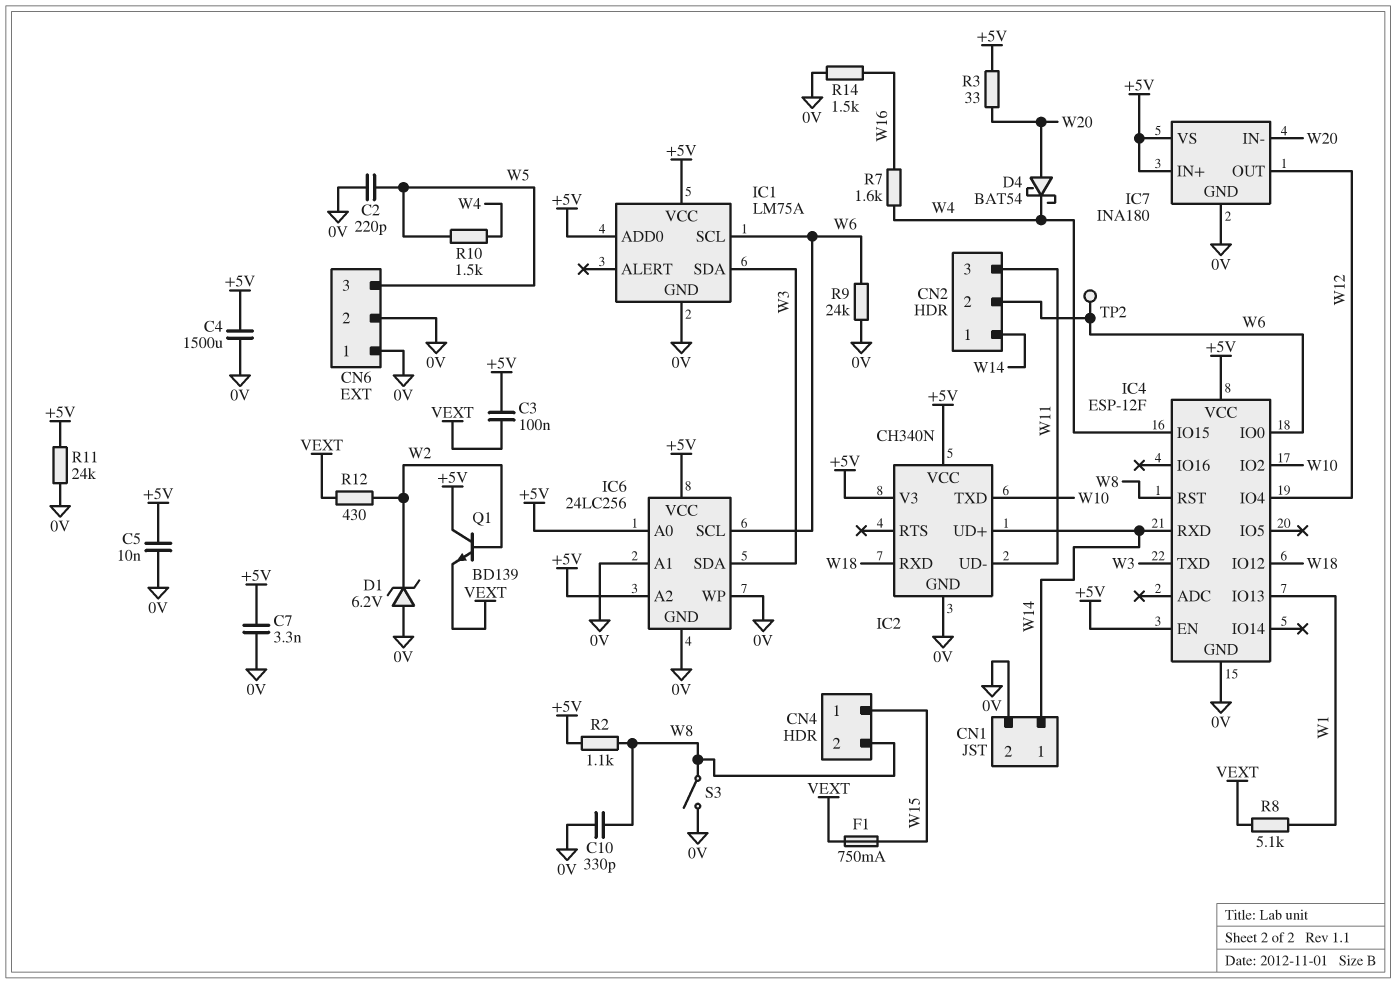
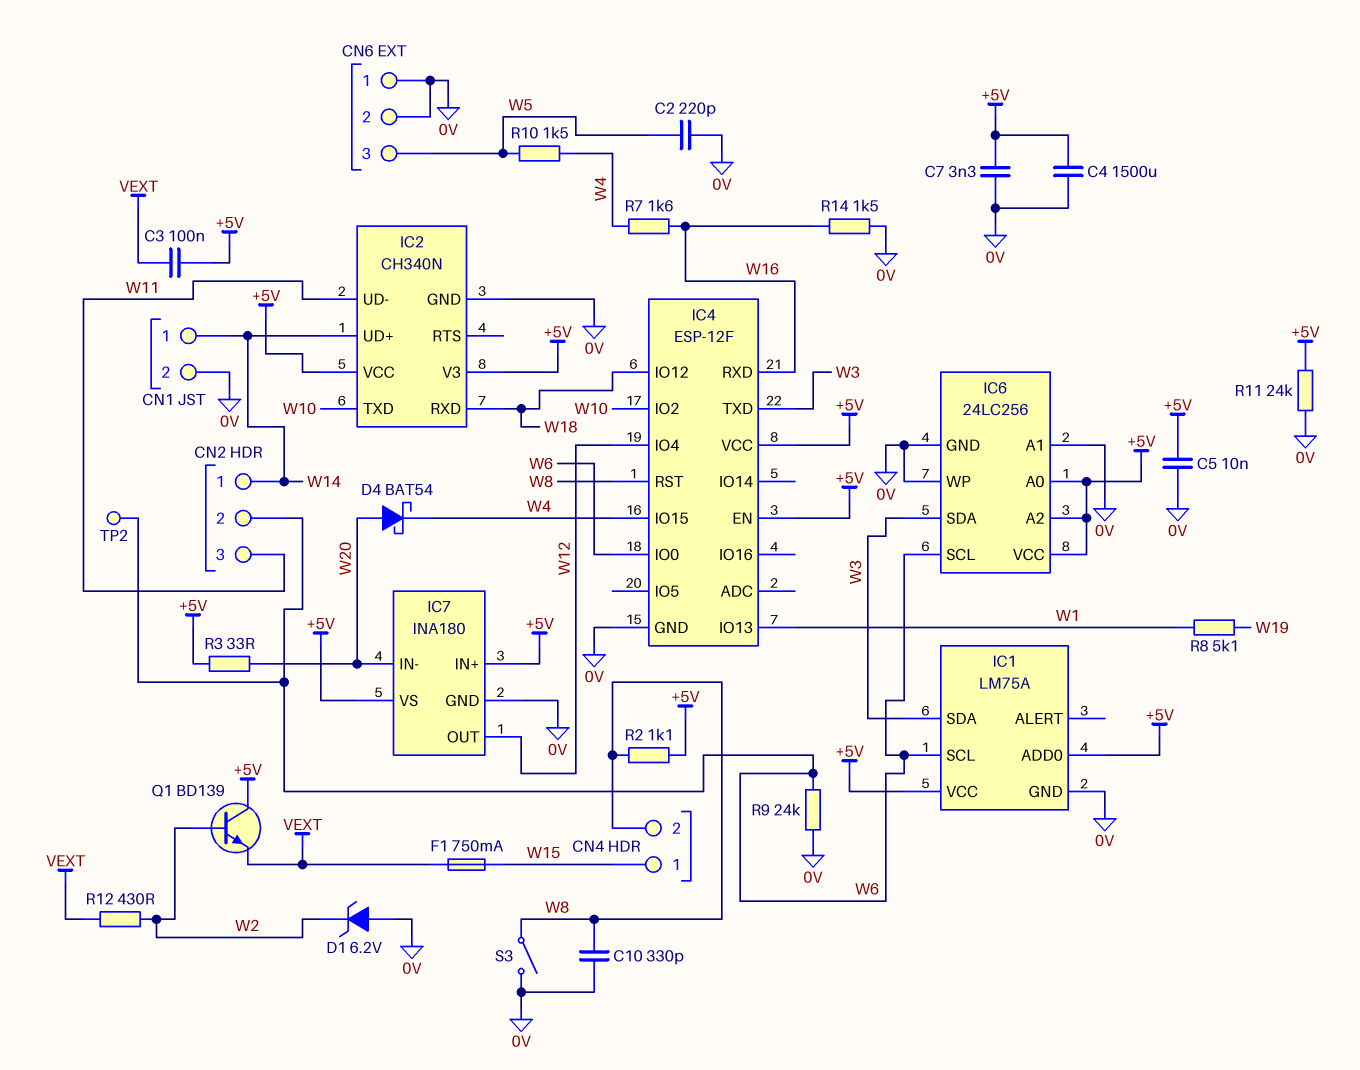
IC4 pin RXD: W14 -> W16
R8: 5.1k (VEXT, W1) -> 5.1k (W1, W19)

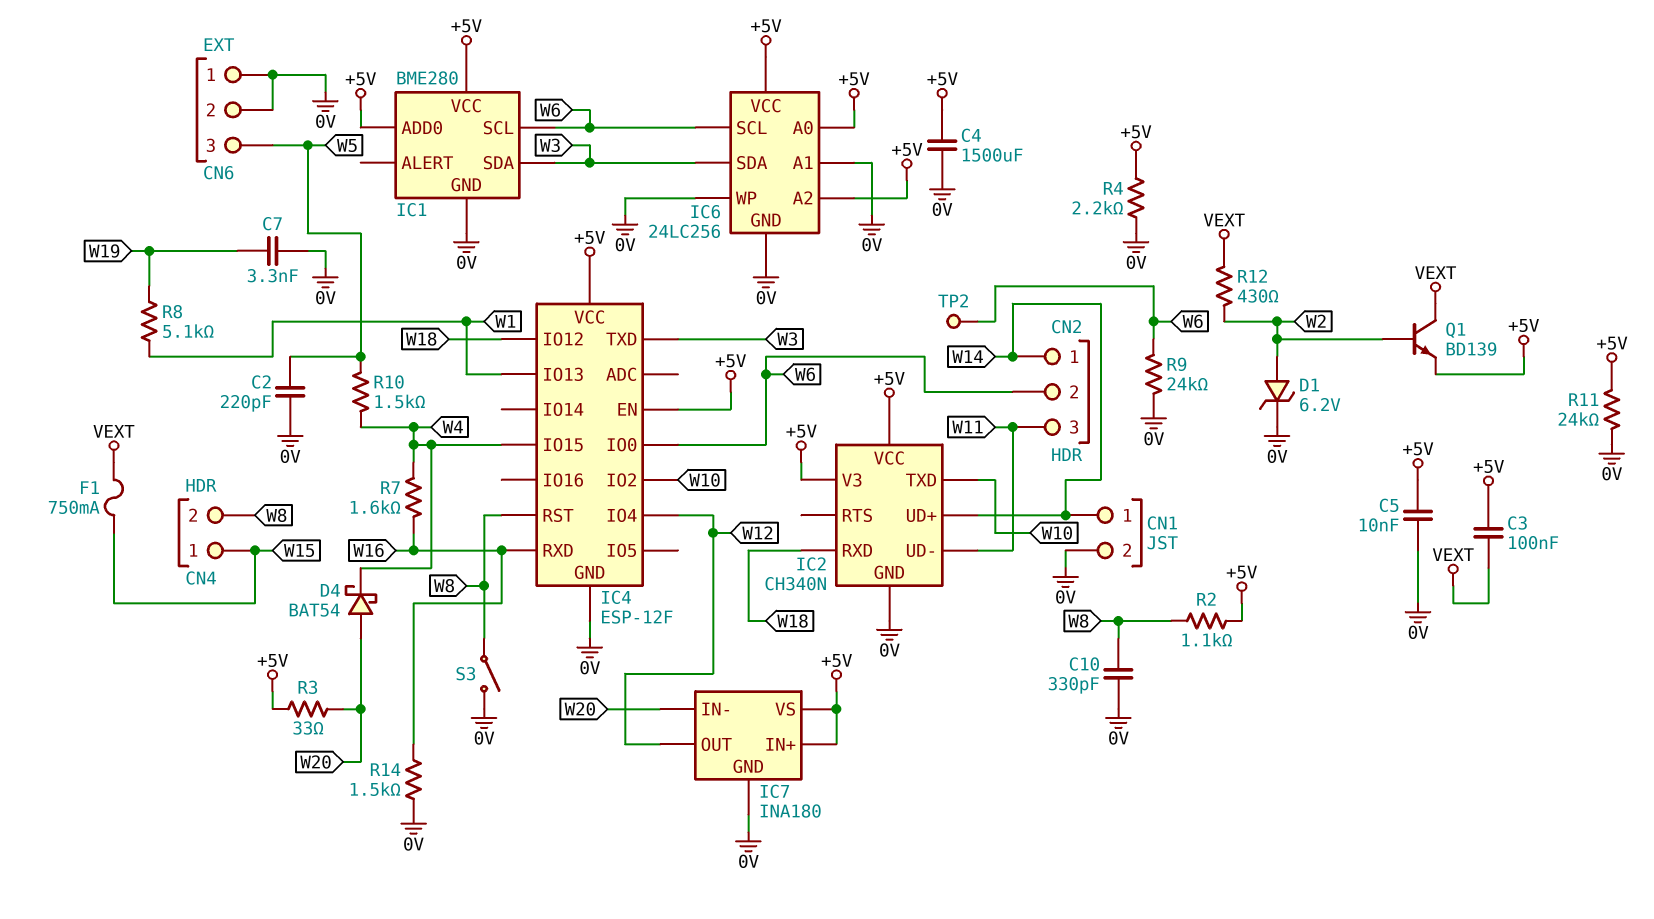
C7: 3.3nF (+5V, 0V) -> 3.3nF (0V, W19)
D1: zener 6.2V (A 0V, K W2) -> zener 6.2V (A W2, K 0V)
IC1: LM75A -> BME280
Q1: NPN BD139 (B W2, C +5V, E VEXT) -> NPN BD139 (B W2, C VEXT, E +5V)
R4: none -> 2.2k (+5V, 0V)

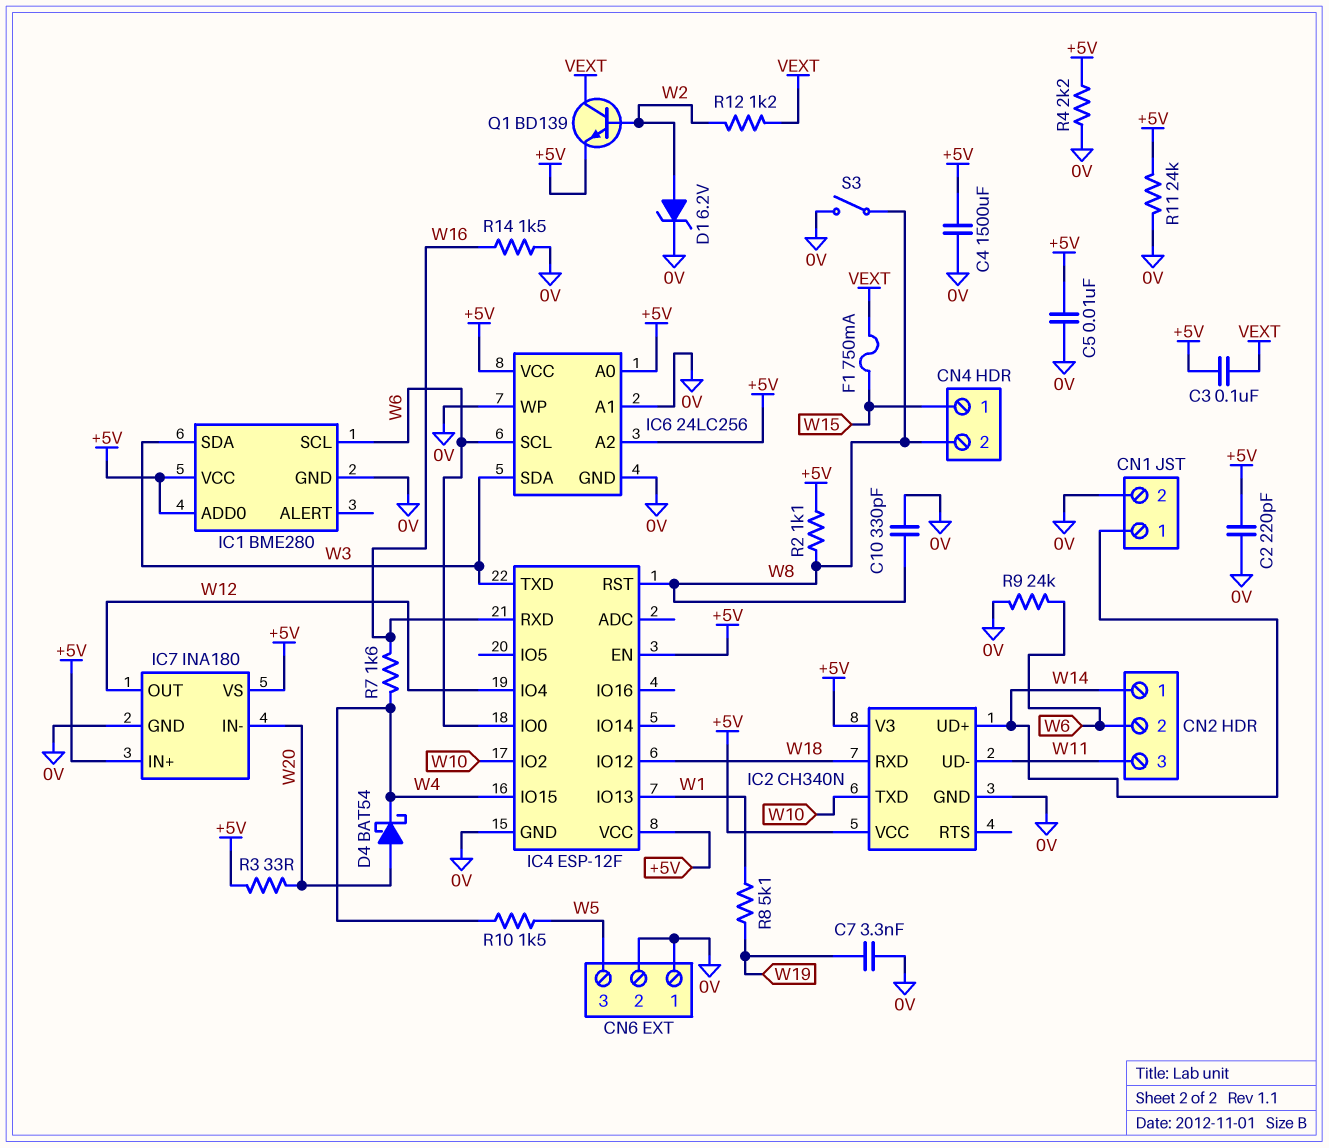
C2: 220pF (0V, W5) -> 220pF (+5V, 0V)
R12: 430 (VEXT, W2) -> 1.2k (VEXT, W2)
TP2: test point (W6) -> none

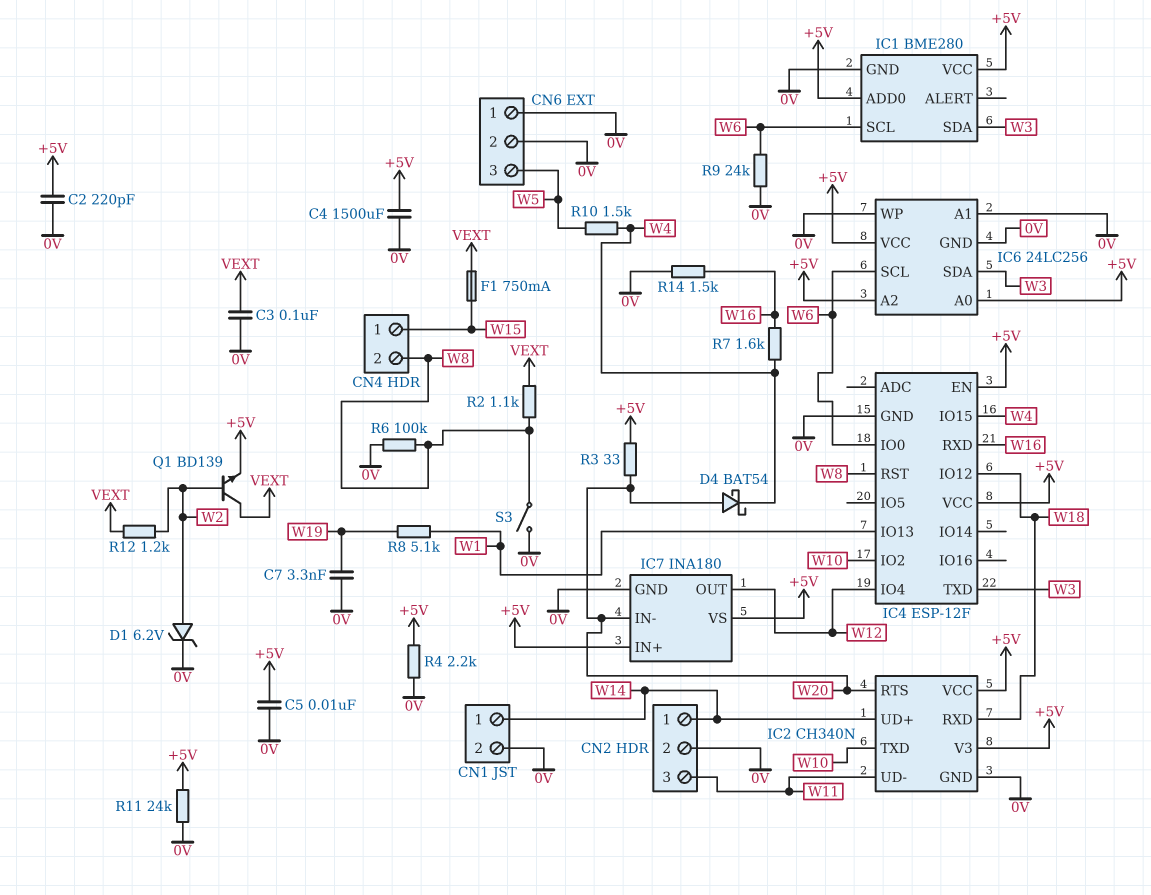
C3: 100nF (+5V, VEXT) -> 100nF (0V, VEXT)
C10: 330pF (0V, W8) -> none
CN2 pin 2: W6 -> 0V
IC2 pin RTS: none -> W20
R2: 1.1k (+5V, W8) -> 1.1k (VEXT, W8)
R6: none -> 100k (0V, W8)

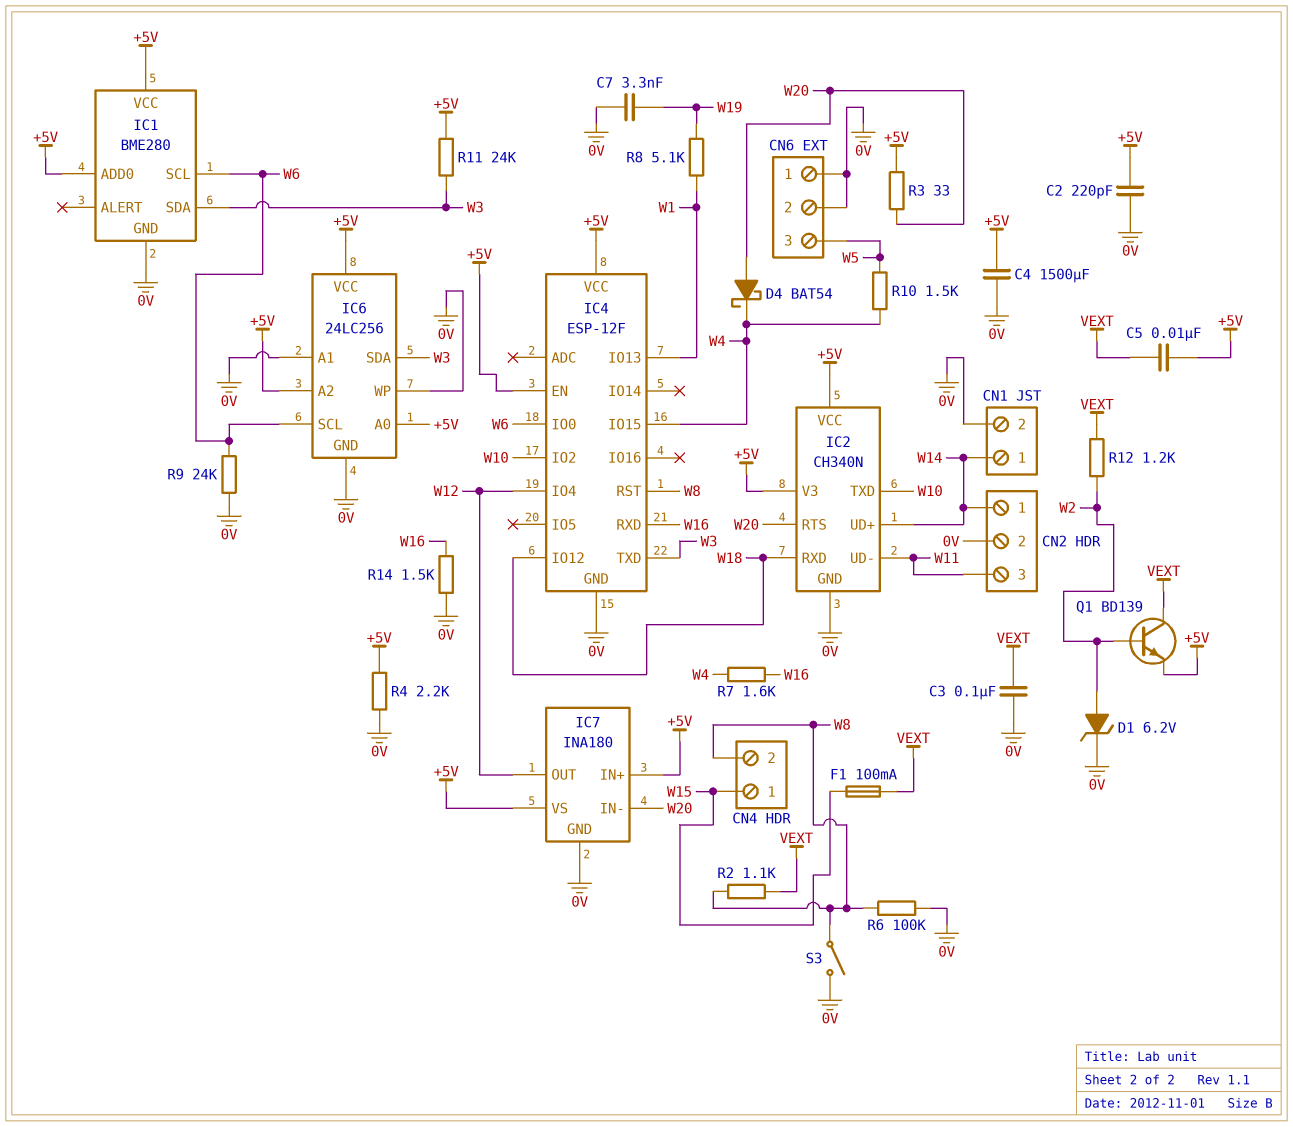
C5: 10nF (+5V, 0V) -> 10nF (+5V, VEXT)
F1: 750mA (VEXT, W15) -> 100mA (VEXT, W15)
R11: 24k (+5V, 0V) -> 24k (+5V, W3)

